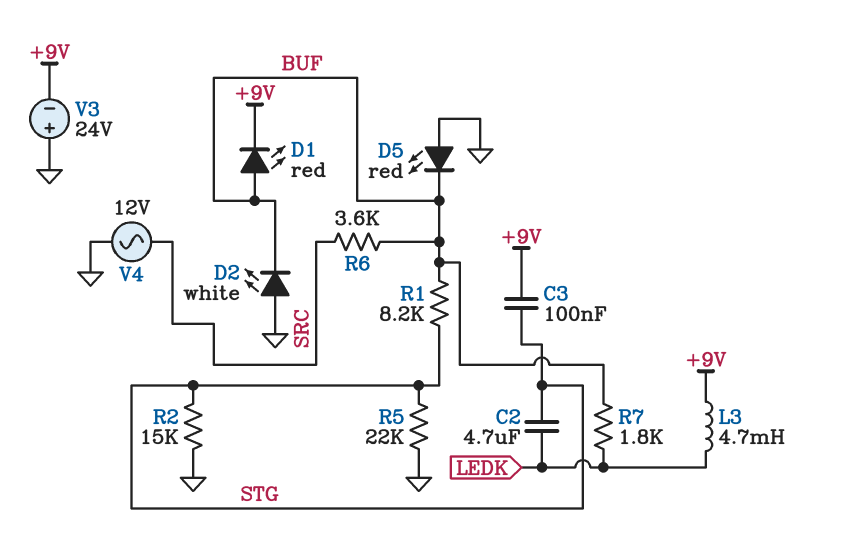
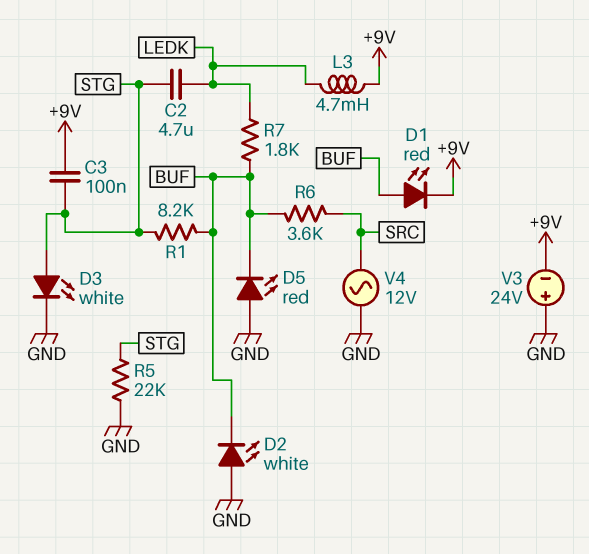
D3: none -> LED white (A STG, K GND)
R2: 15k (GND, STG) -> none

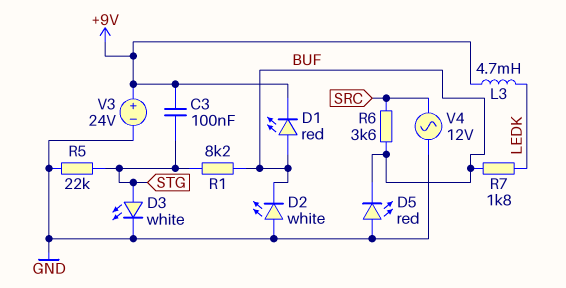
C2: 4.7uF (LEDK, STG) -> none
V3: 24V (plus GND, minus +9V) -> 24V (plus +9V, minus GND)

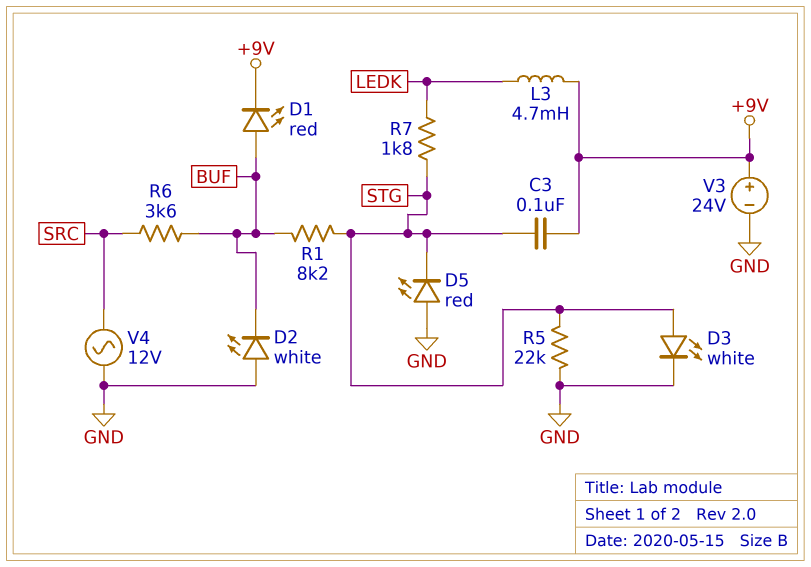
D5: LED red (A GND, K BUF) -> LED red (A GND, K STG)
R7: 1.8k (BUF, LEDK) -> 1.8k (LEDK, STG)

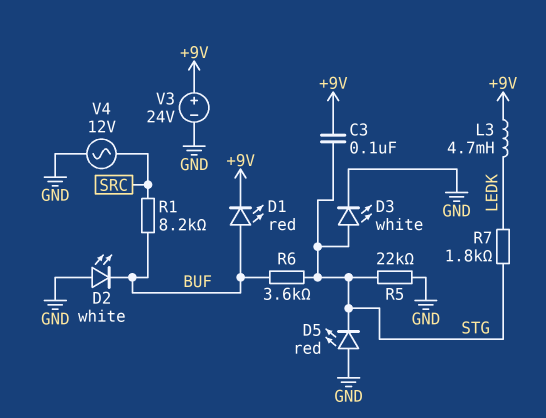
R1: 8.2k (BUF, STG) -> 8.2k (BUF, SRC)
R6: 3.6k (BUF, SRC) -> 3.6k (BUF, STG)

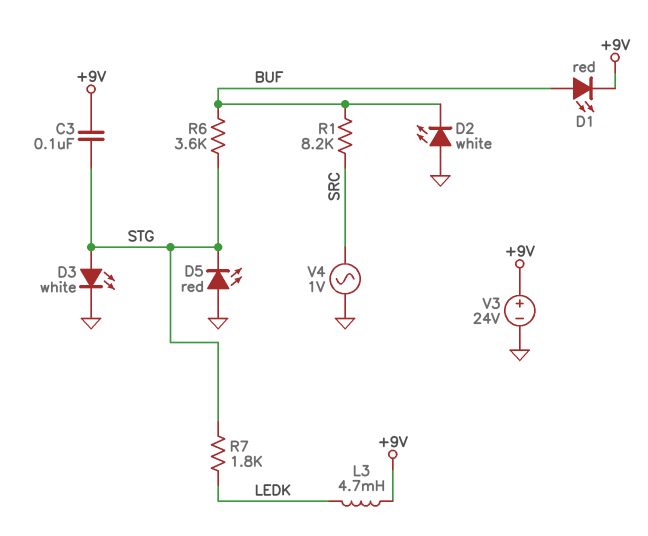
R5: 22k (GND, STG) -> none
V4: AC 12V (GND, SRC) -> AC 1V (GND, SRC)

